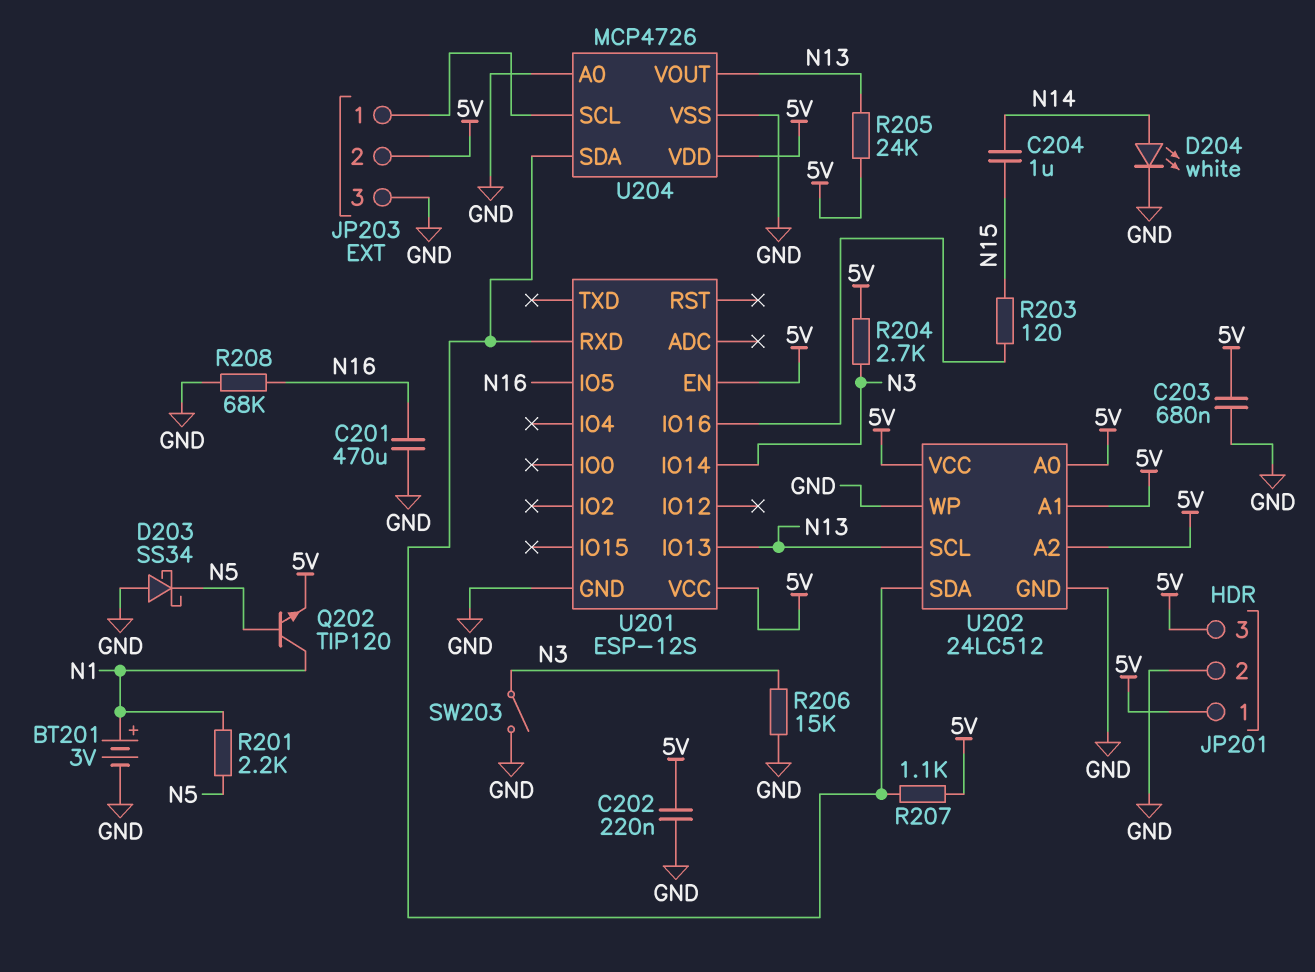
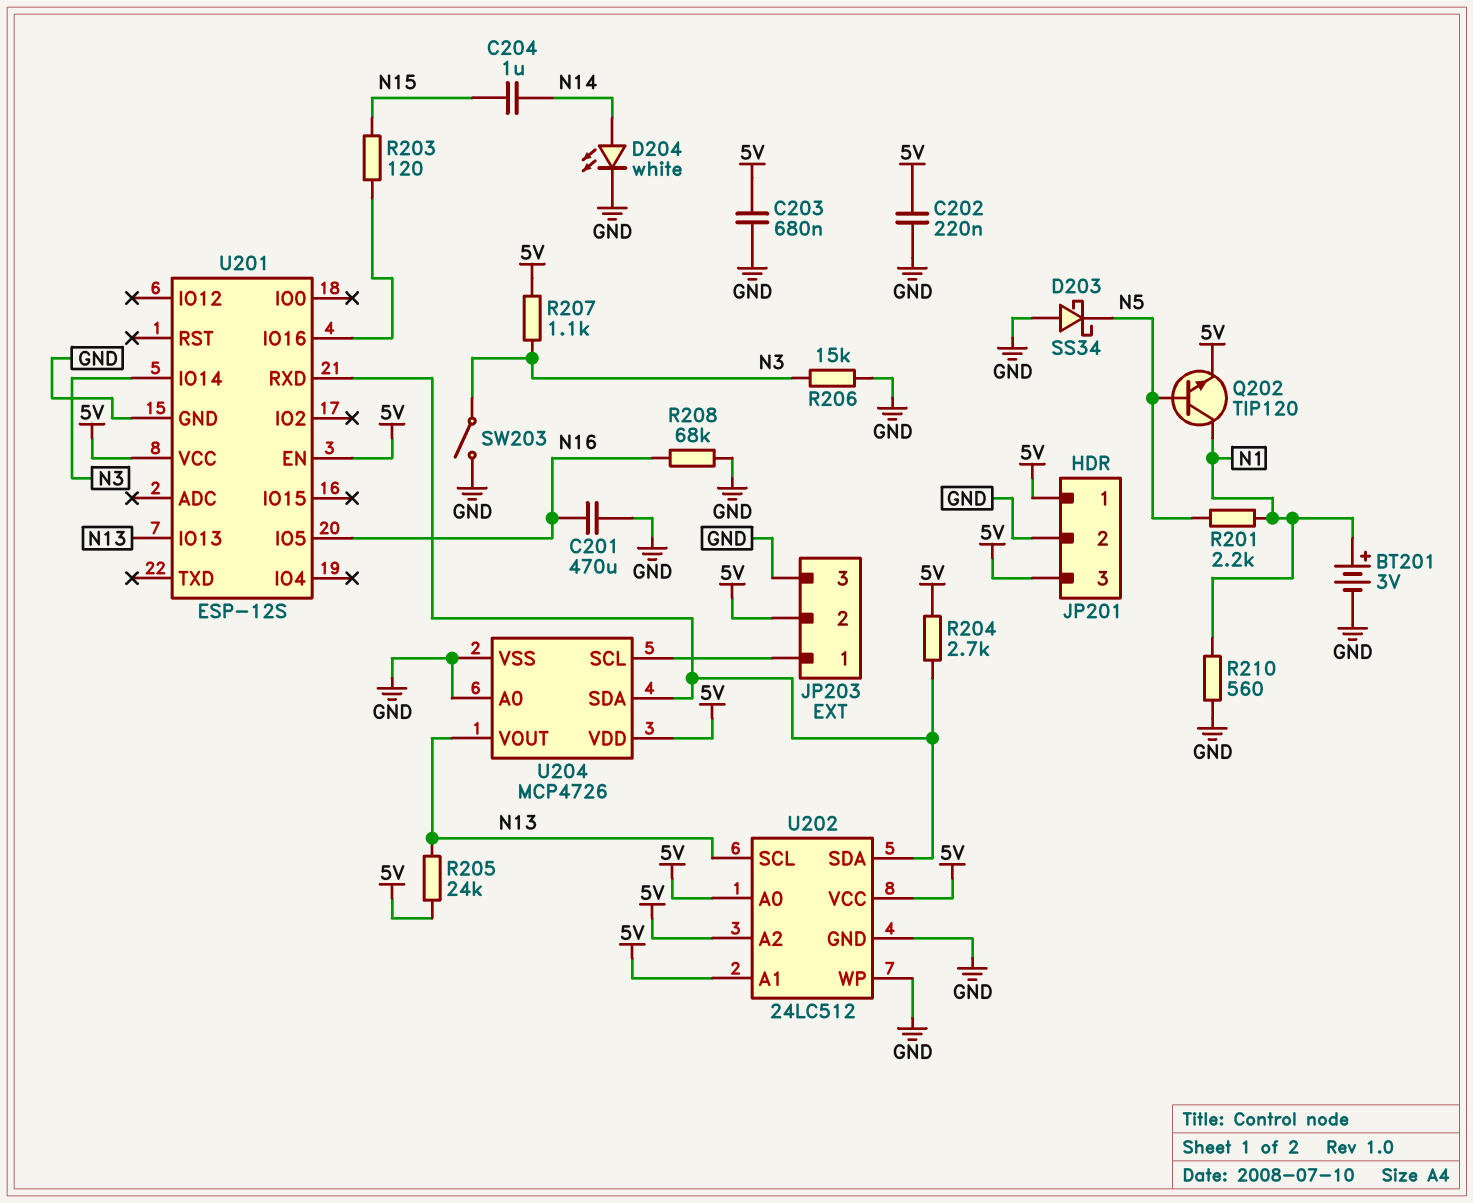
R204: 2.7k (5V, N3) -> 2.7k (5V, U201/RXD)
R207: 1.1k (5V, U201/RXD) -> 1.1k (5V, N3)
R210: none -> 560 (GND, N1)

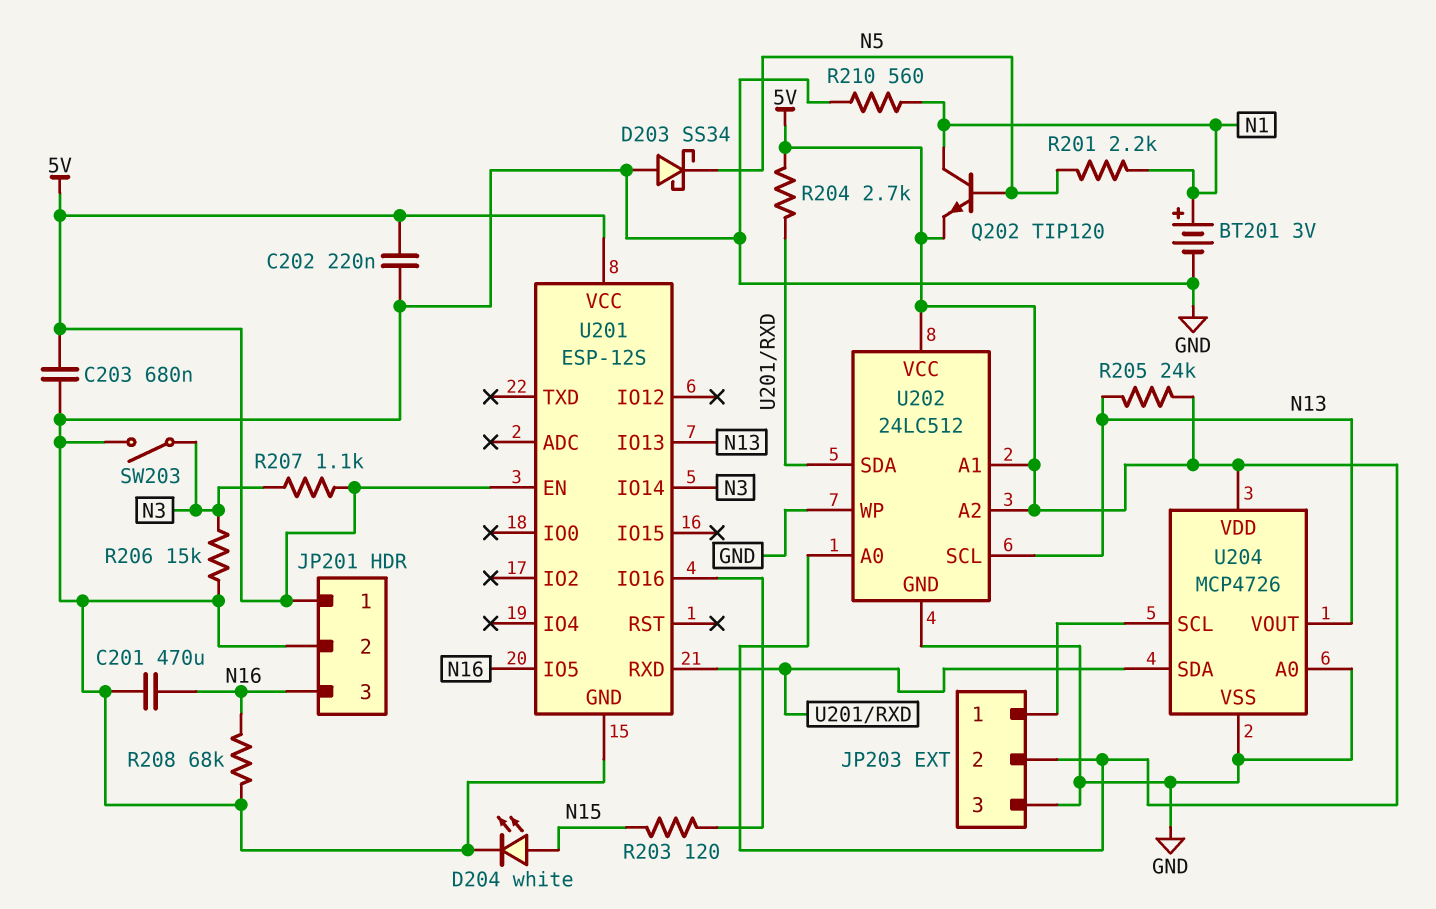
C204: 1uF (N14, N15) -> none
D204: LED white (A N14, K GND) -> LED white (A N15, K GND)
JP201 pin 3: 5V -> N16

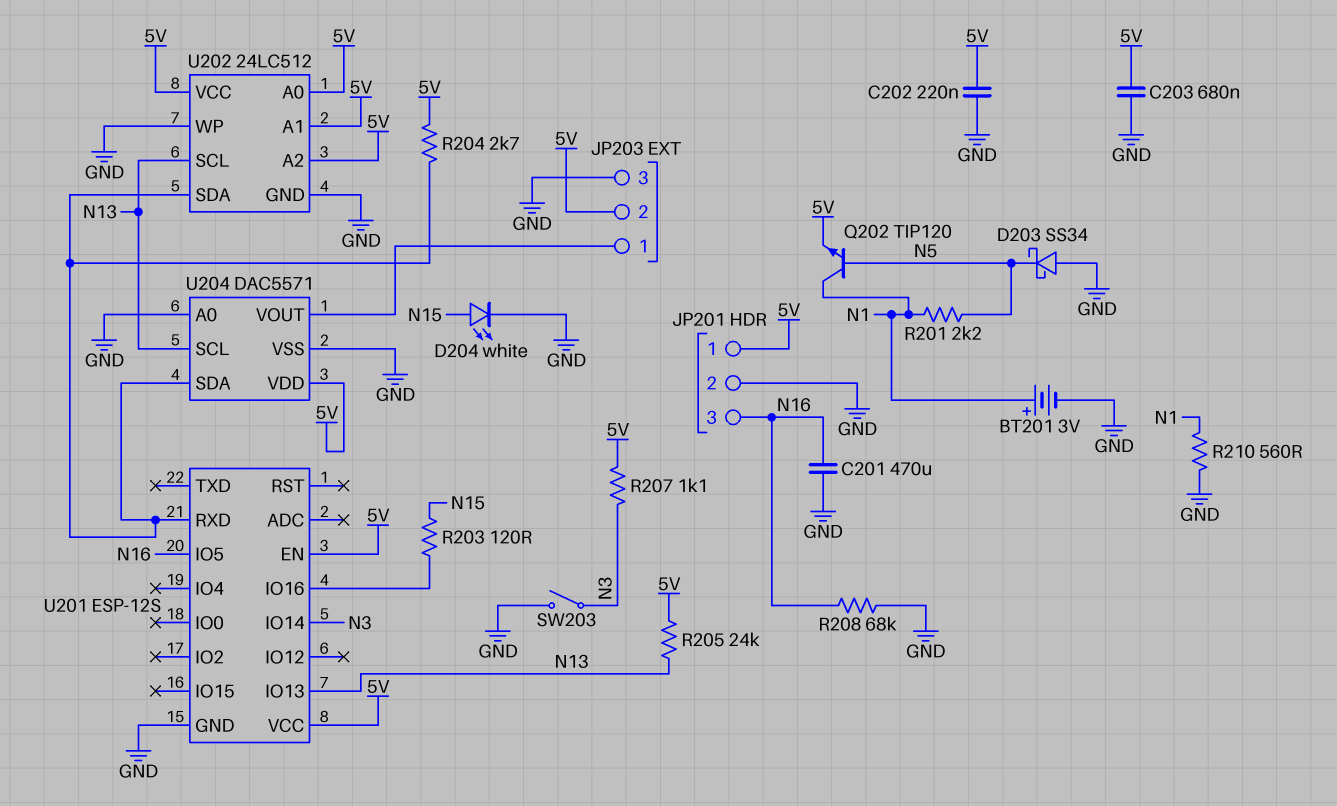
R206: 15k (GND, N3) -> none
U204: MCP4726 -> DAC5571
U204 pin SCL: JP203/1 -> N13
U204 pin VOUT: N13 -> JP203/1

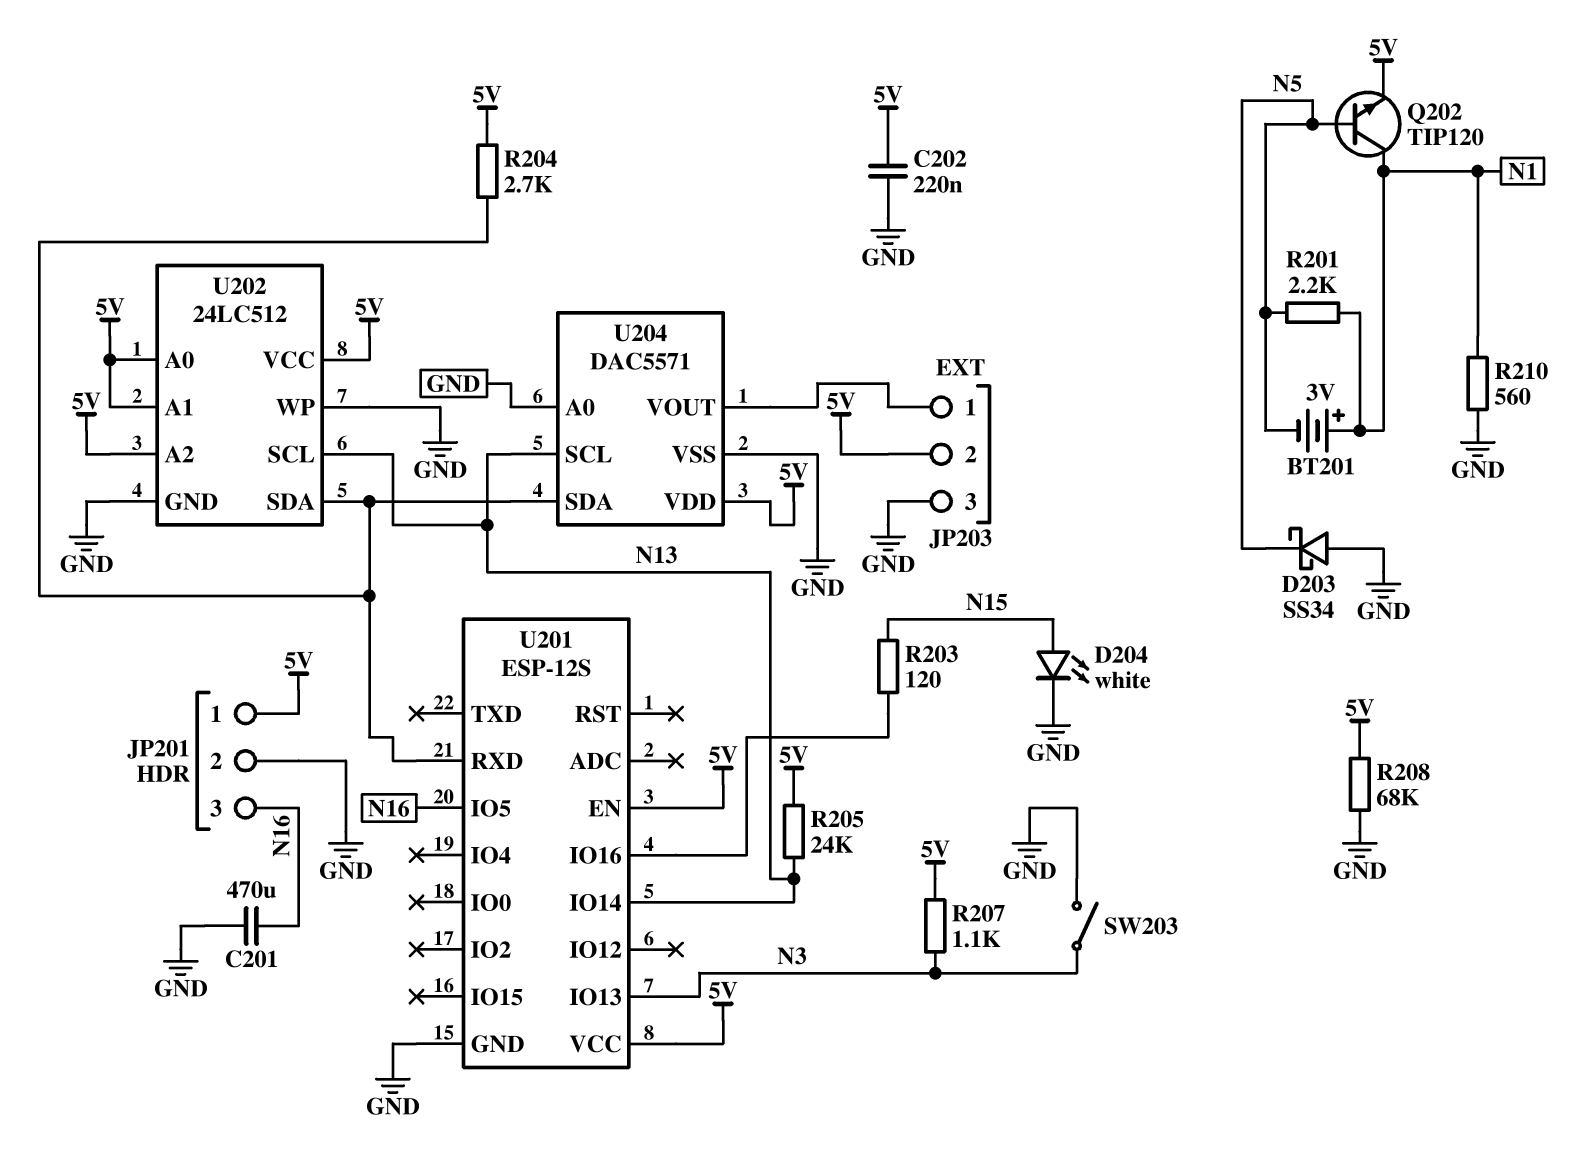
BT201: 3V (plus N1, minus GND) -> 3V (plus N1, minus N5)
C203: 680nF (5V, GND) -> none
R208: 68k (GND, N16) -> 68k (5V, GND)
U201 pin IO13: N13 -> N3
U201 pin IO14: N3 -> N13

